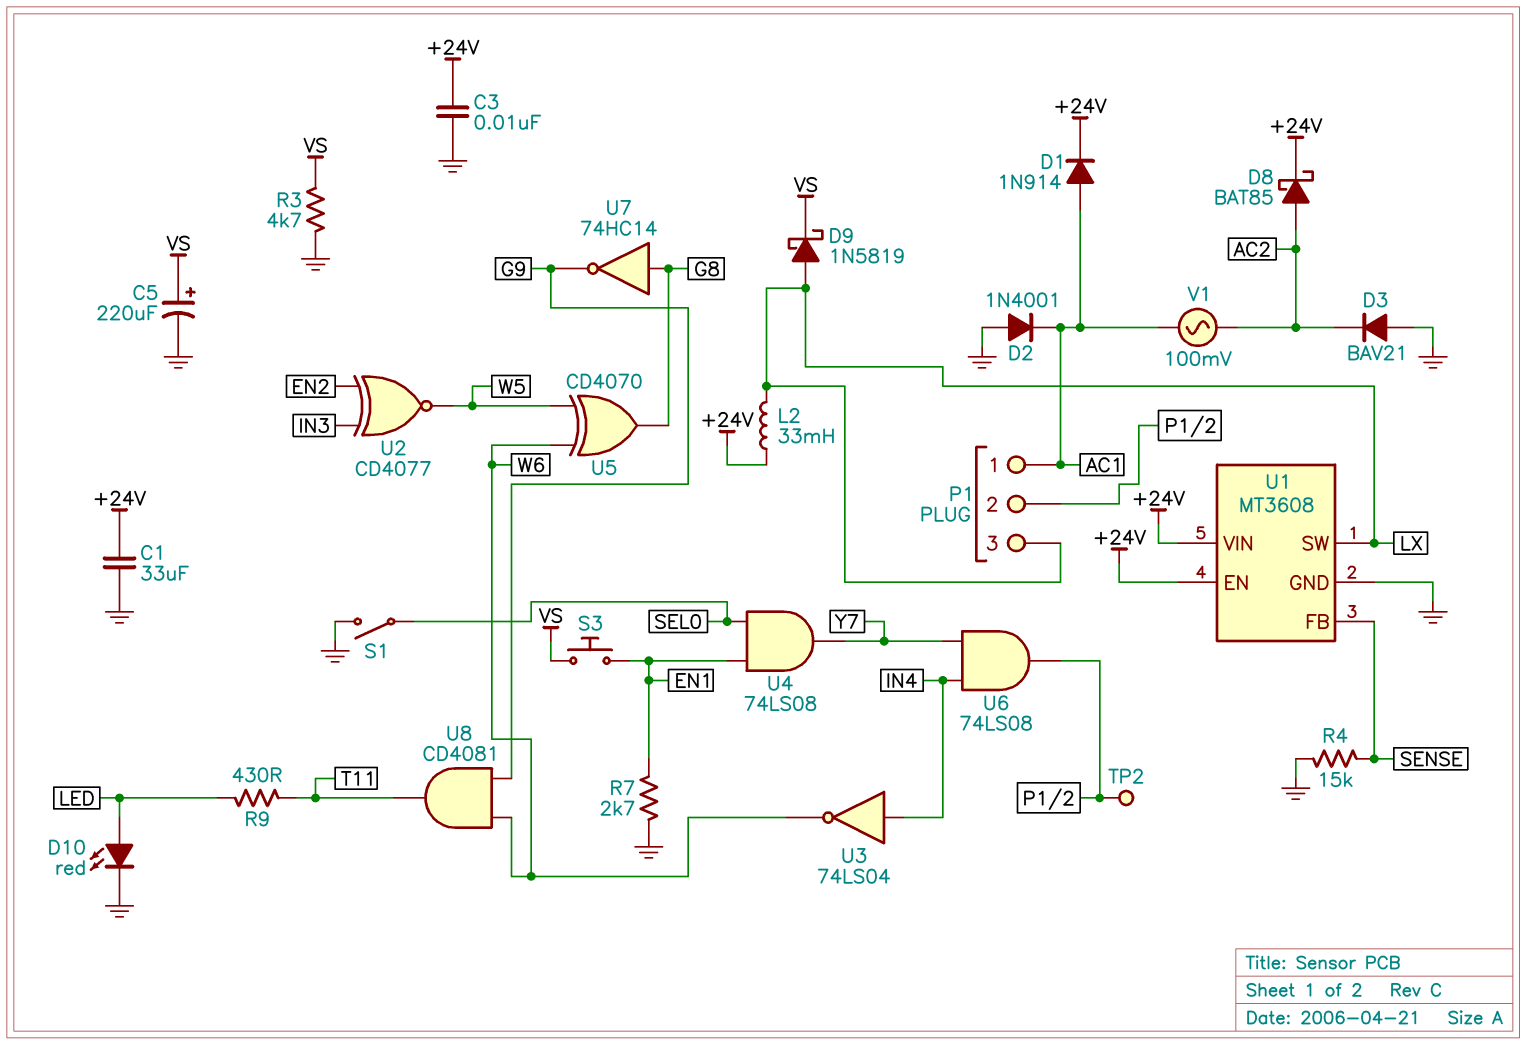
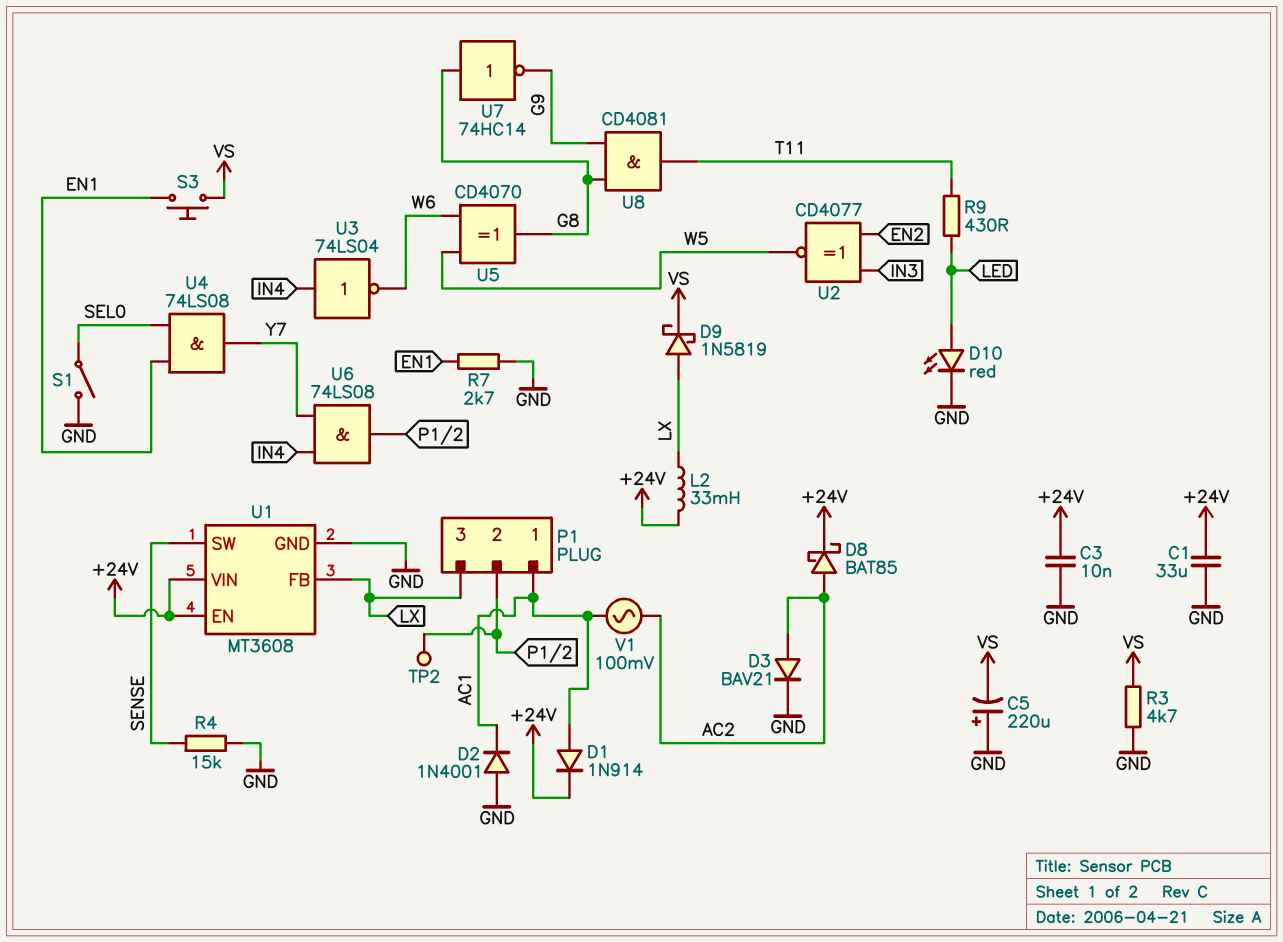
C5: 220uF (plus VS, minus GND) -> 220uF (plus GND, minus VS)
D3: diode BAV21 (A GND, K AC2) -> diode BAV21 (A AC2, K GND)
U1 pin FB: SENSE -> LX
U1 pin SW: LX -> SENSE
U8: AND CD4081 (in G9, in W6, out T11) -> AND CD4081 (in G8, in G9, out T11)

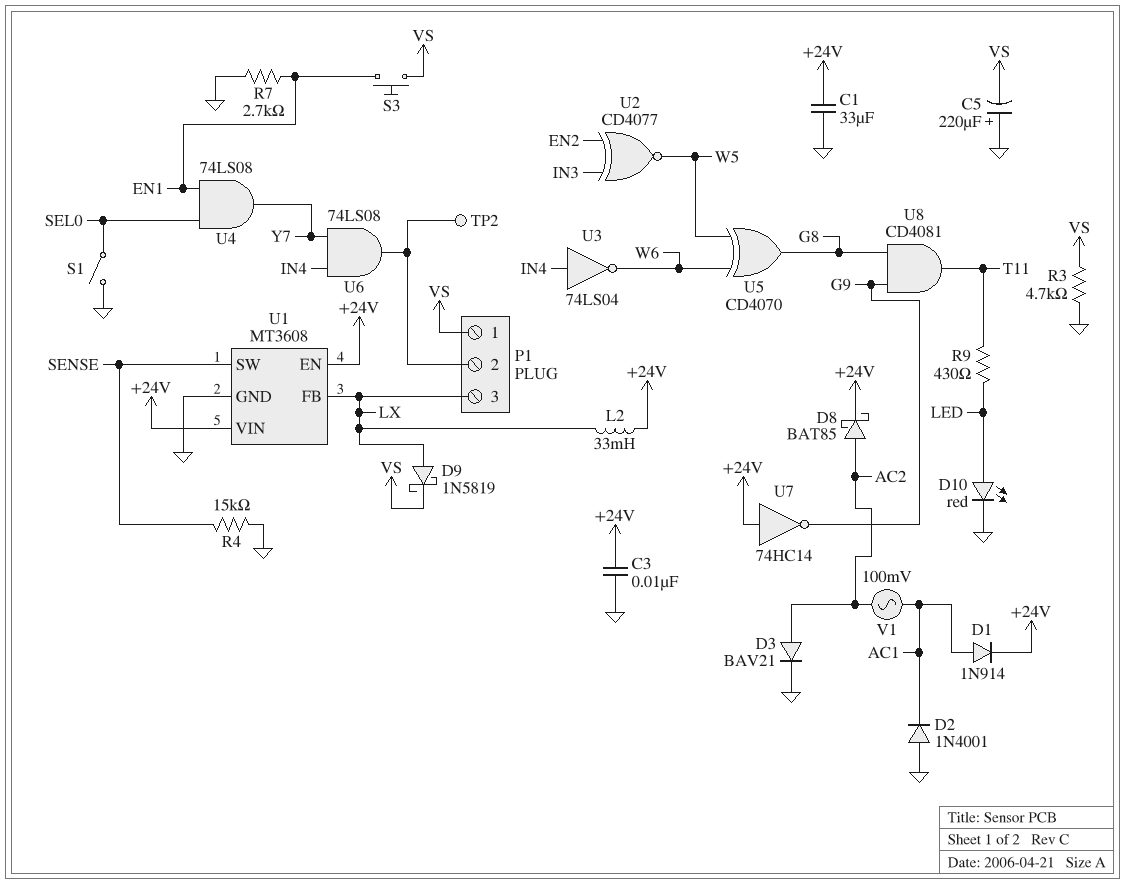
P1 pin 1: AC1 -> VS
U7: NOT 74HC14 (in G8, out G9) -> NOT 74HC14 (in +24V, out G9)

